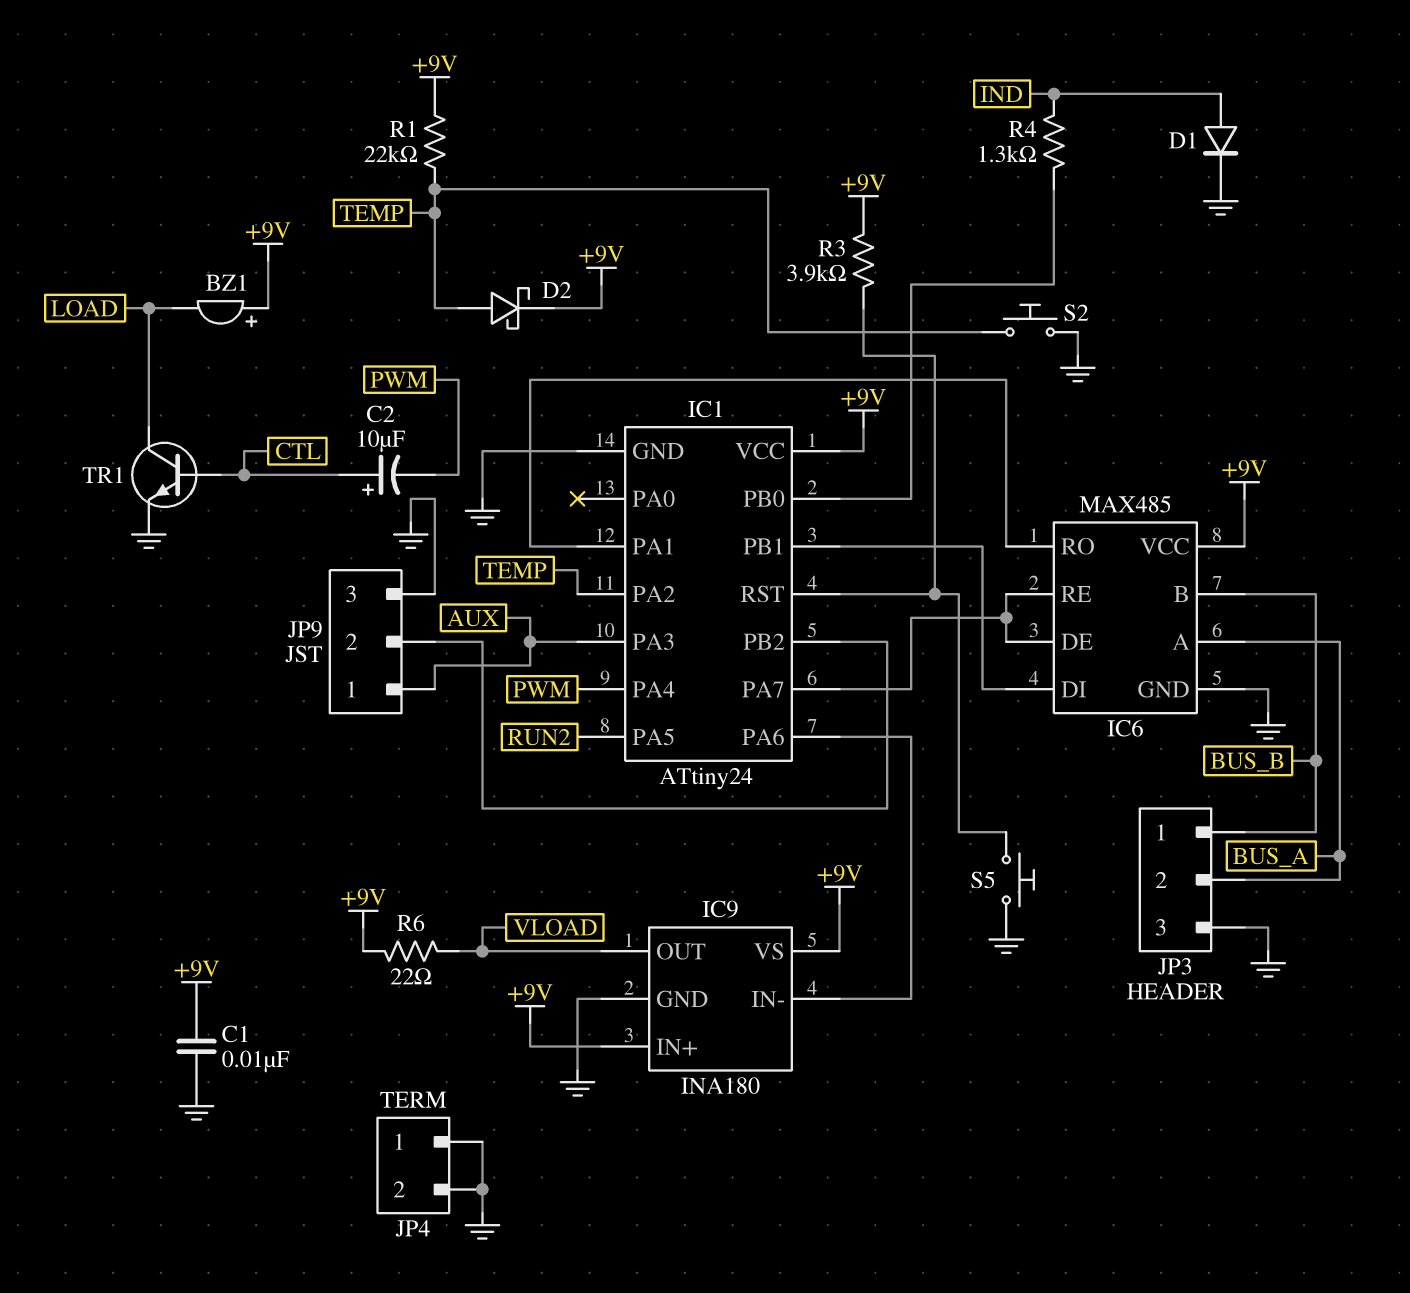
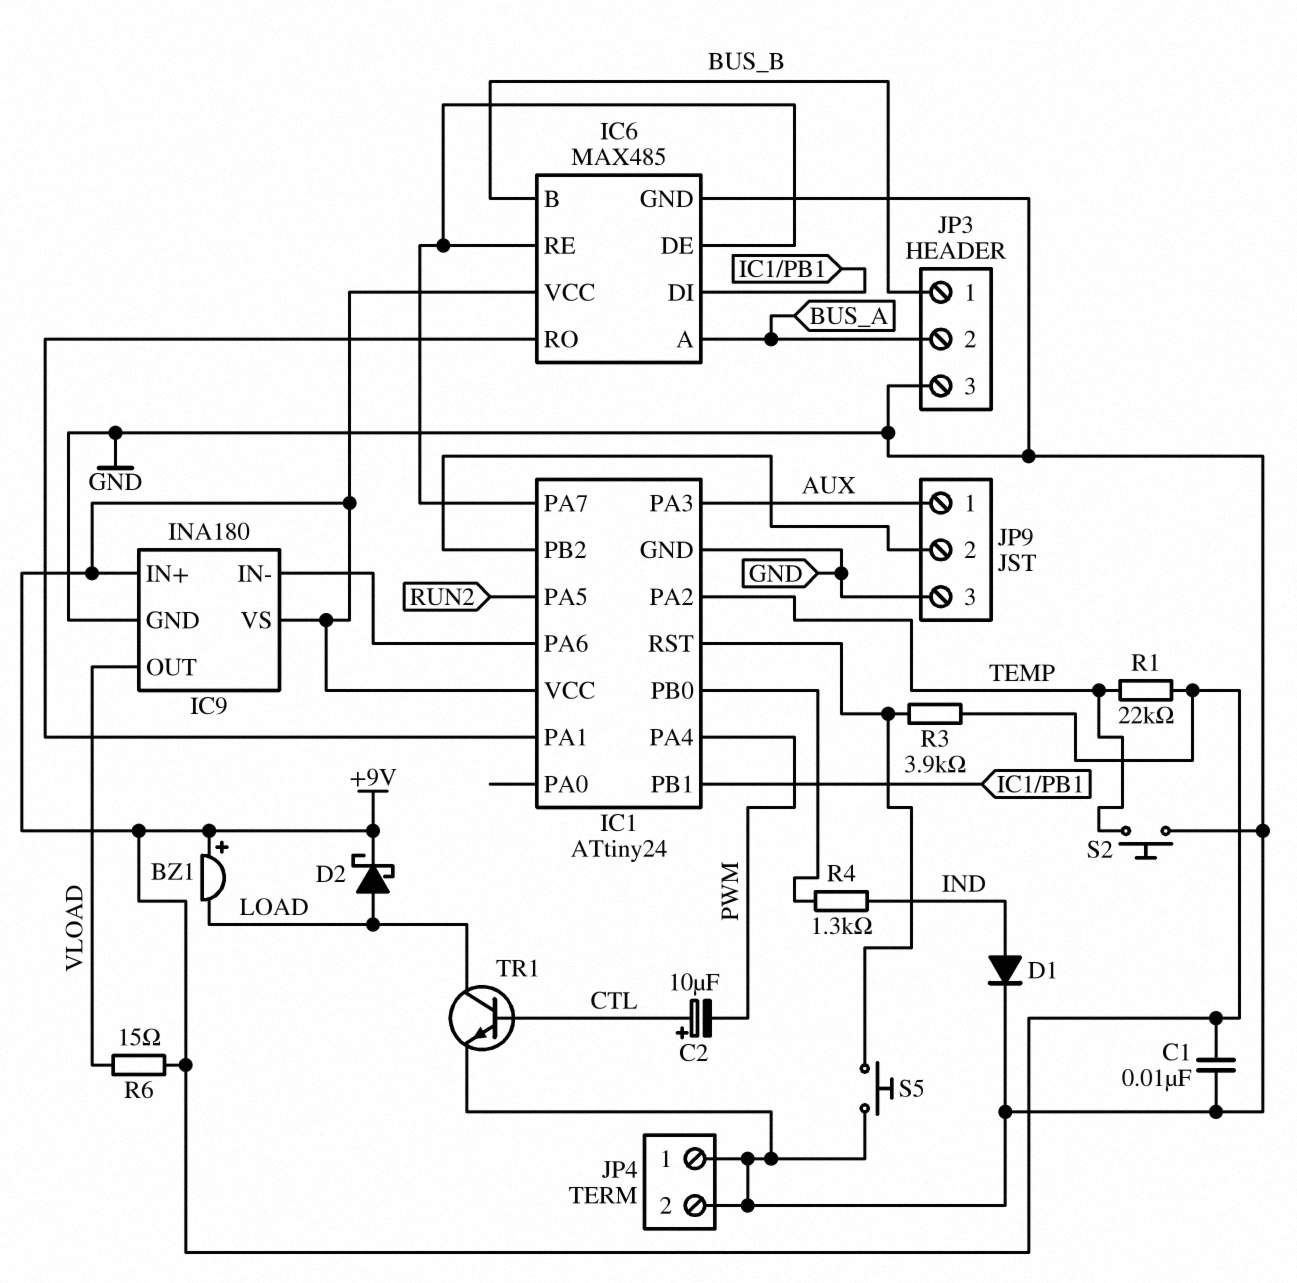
D2: schottky (A TEMP, K +9V) -> schottky (A LOAD, K +9V)
R6: 22 (+9V, VLOAD) -> 15 (+9V, VLOAD)

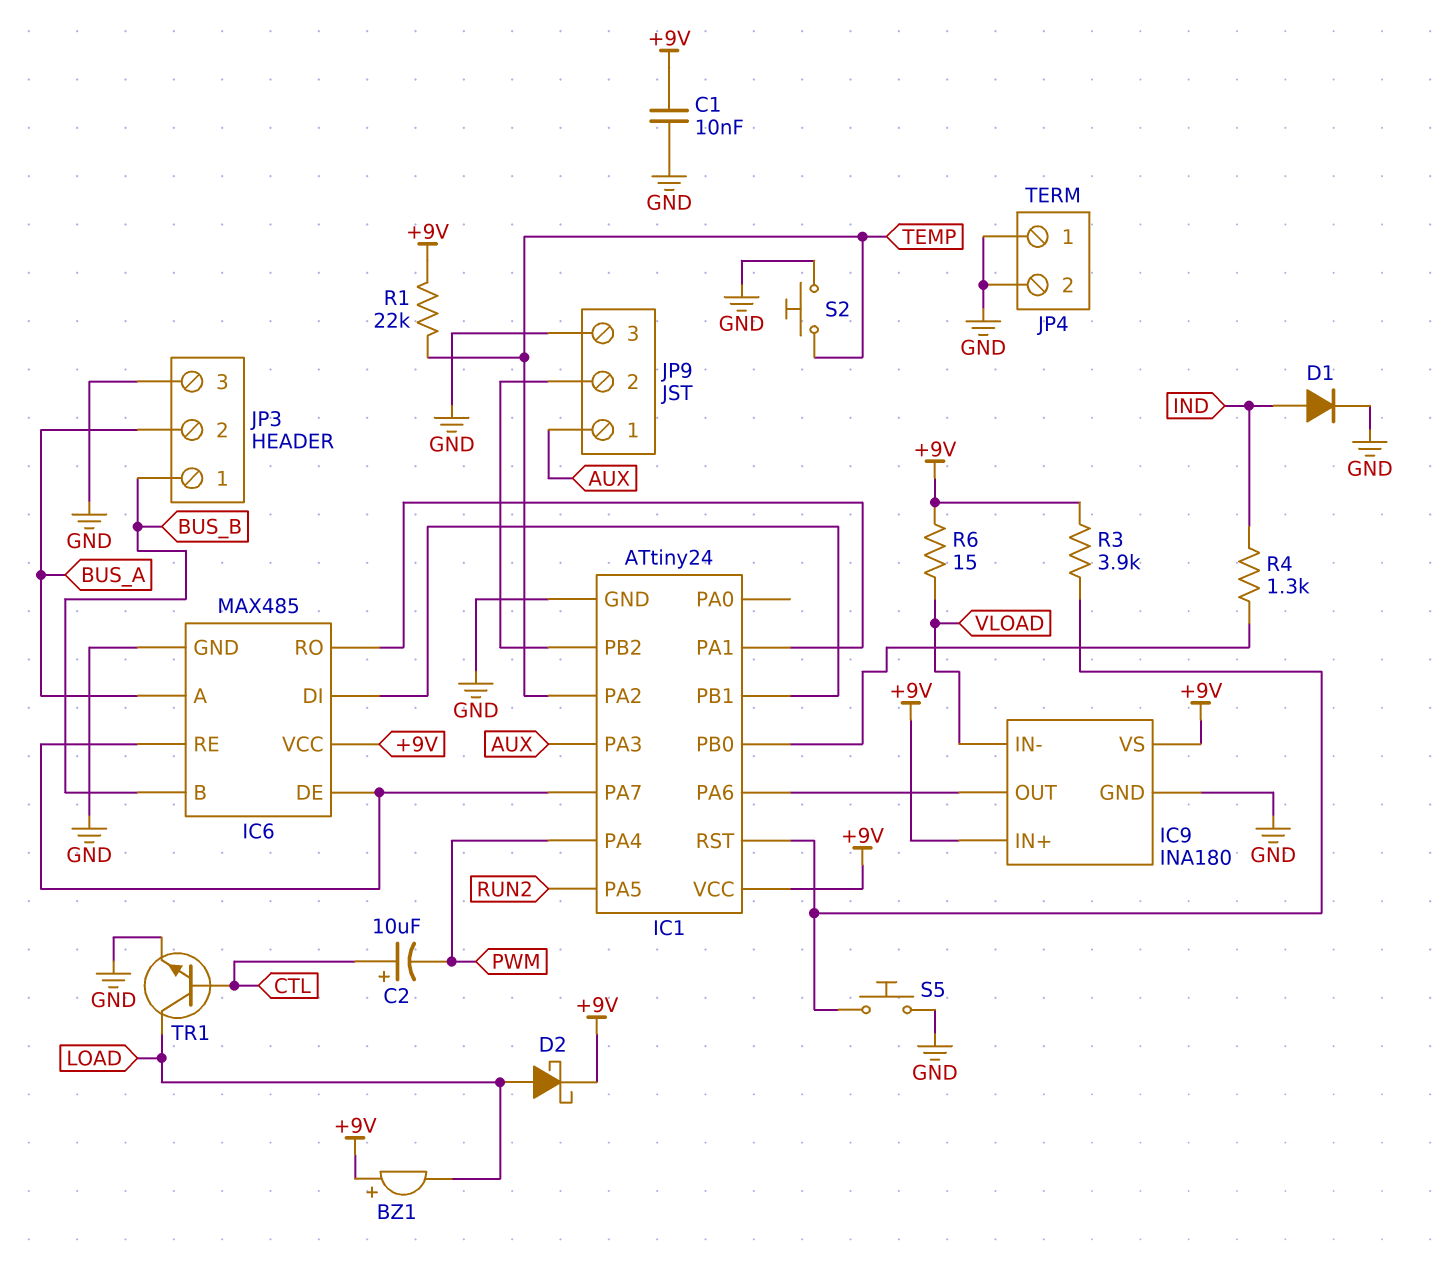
IC9 pin IN-: IC1/PA6 -> VLOAD
IC9 pin OUT: VLOAD -> IC1/PA6

